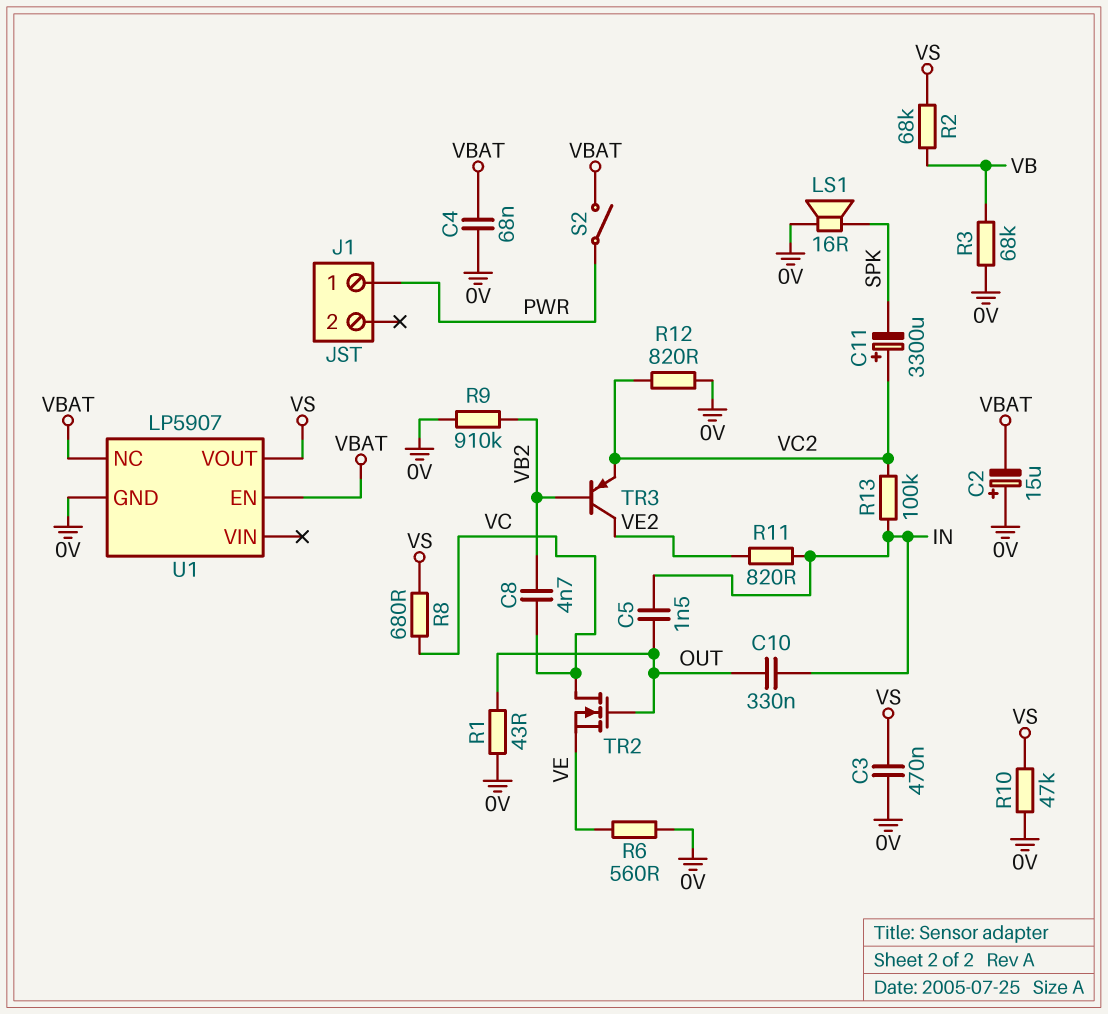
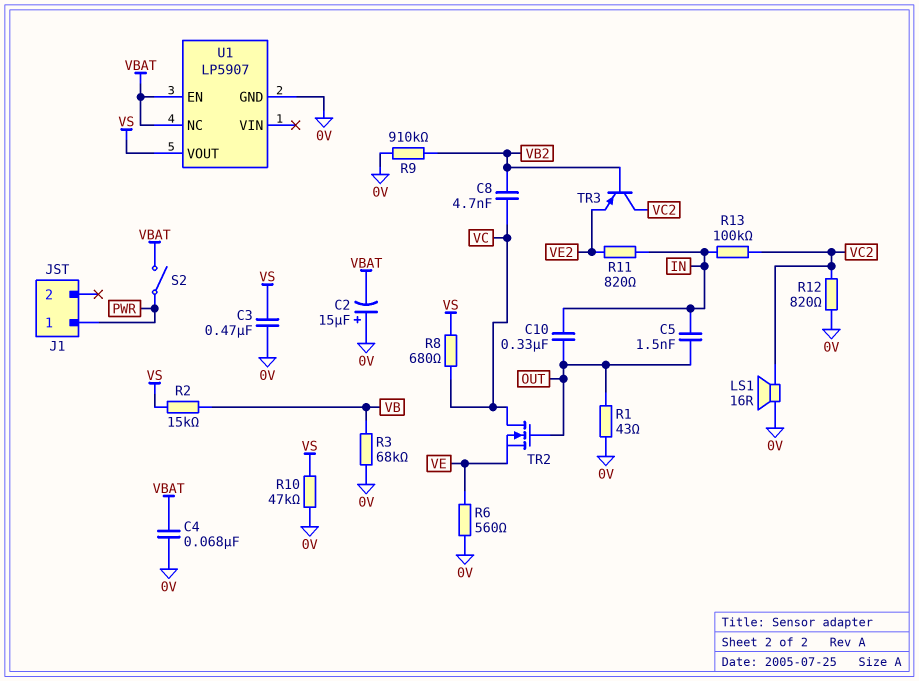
C11: 3300uF (plus VC2, minus SPK) -> none
LS1: speaker 16R (0V, SPK) -> speaker 16R (0V, VC2)
R2: 68k (VB, VS) -> 15k (VB, VS)
TR3: PNP (B VB2, C VE2, E VC2) -> PNP (B VB2, C VC2, E VE2)

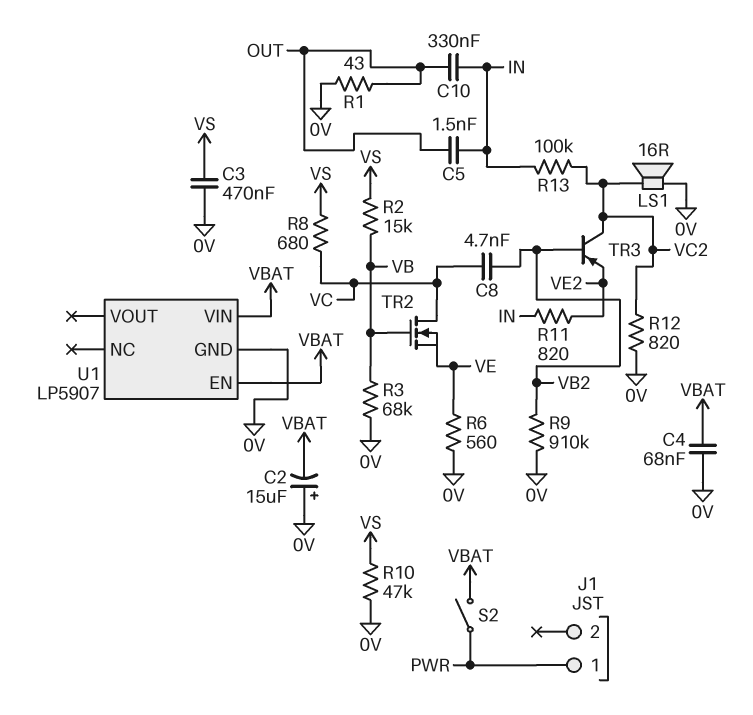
TR2: NMOS (G OUT, D VC, S VE) -> NMOS (G VB, D VC, S VE)
U1 pin NC: VBAT -> none
U1 pin VIN: none -> VBAT
U1 pin VOUT: VS -> none

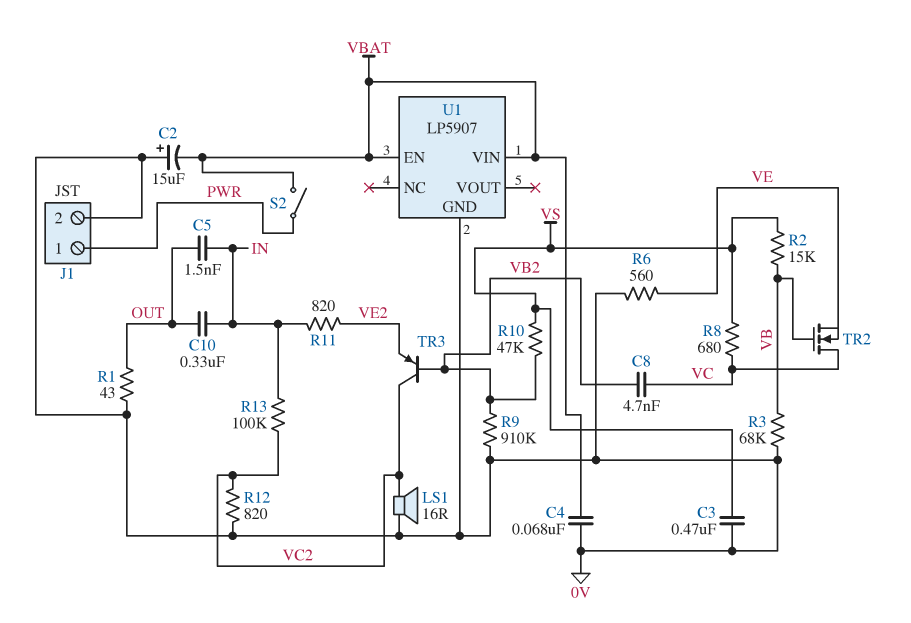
J1 pin 2: none -> 0V
R10: 47k (0V, VS) -> 47k (VB2, VS)

